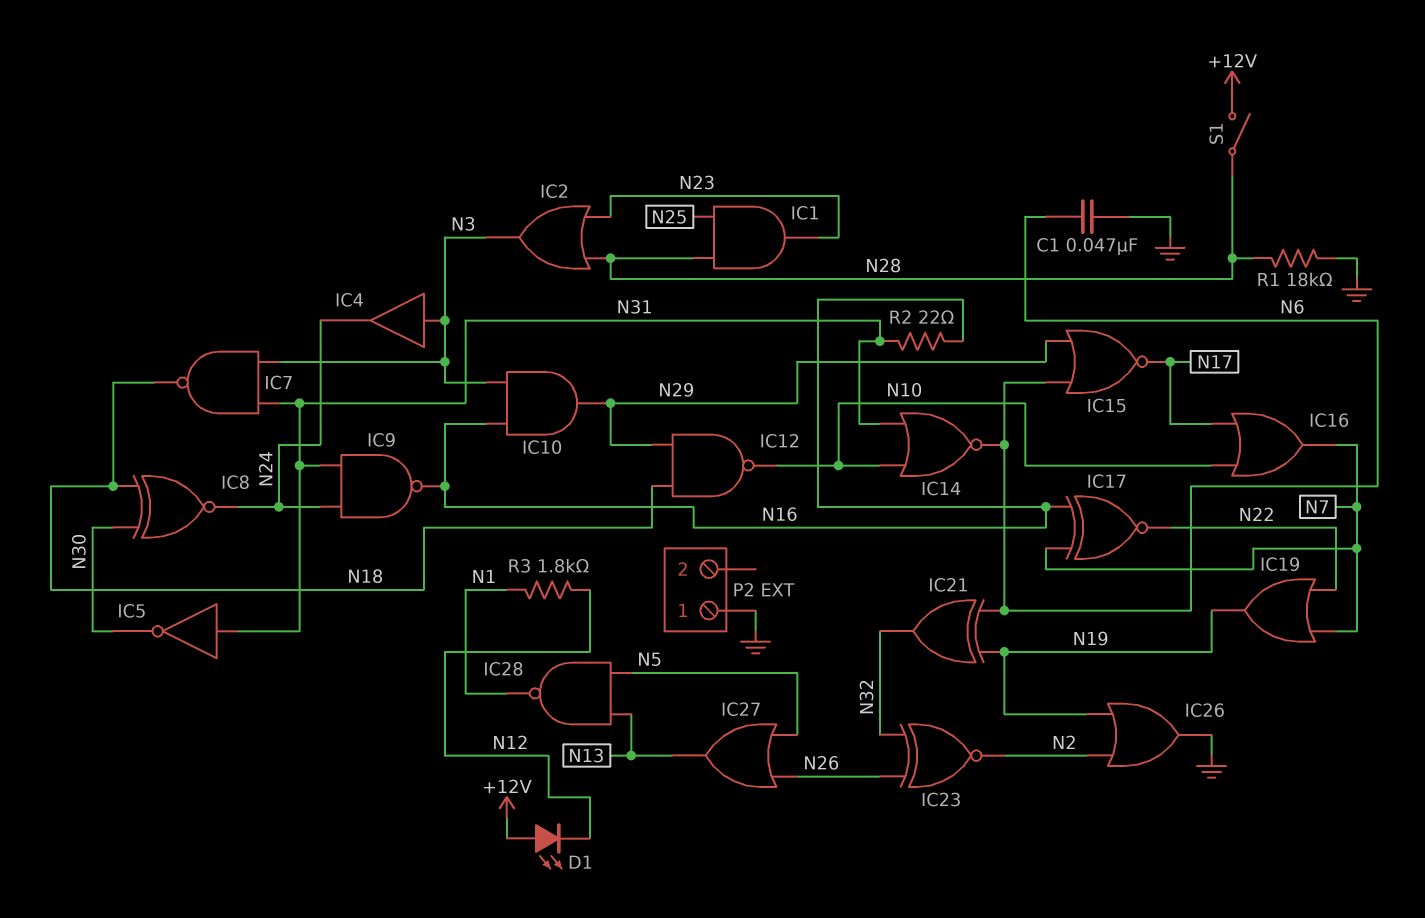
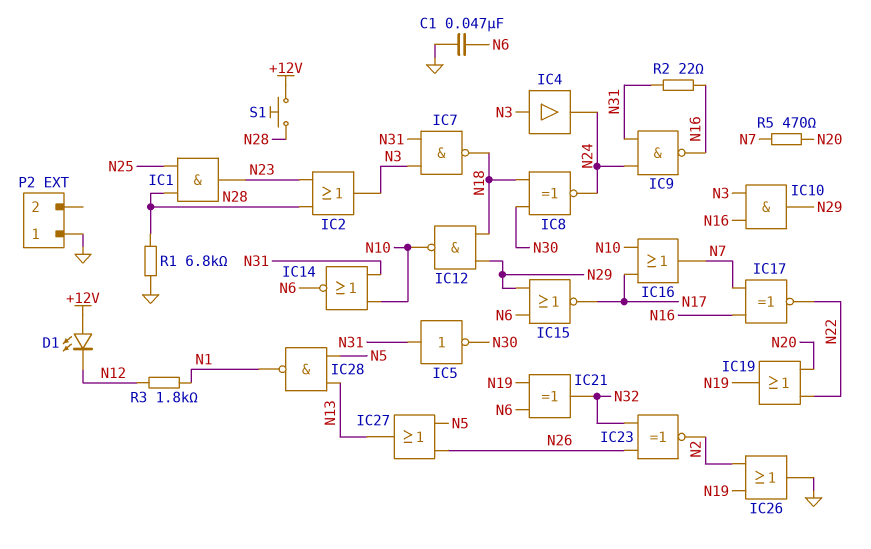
IC19: OR (in N7, in N22, out N19) -> OR (in N20, in N22, out N19)
R1: 18k (GND, N28) -> 6.8k (GND, N28)
R5: none -> 470 (N7, N20)
S1: switch (+12V, N28) -> button (+12V, N28)

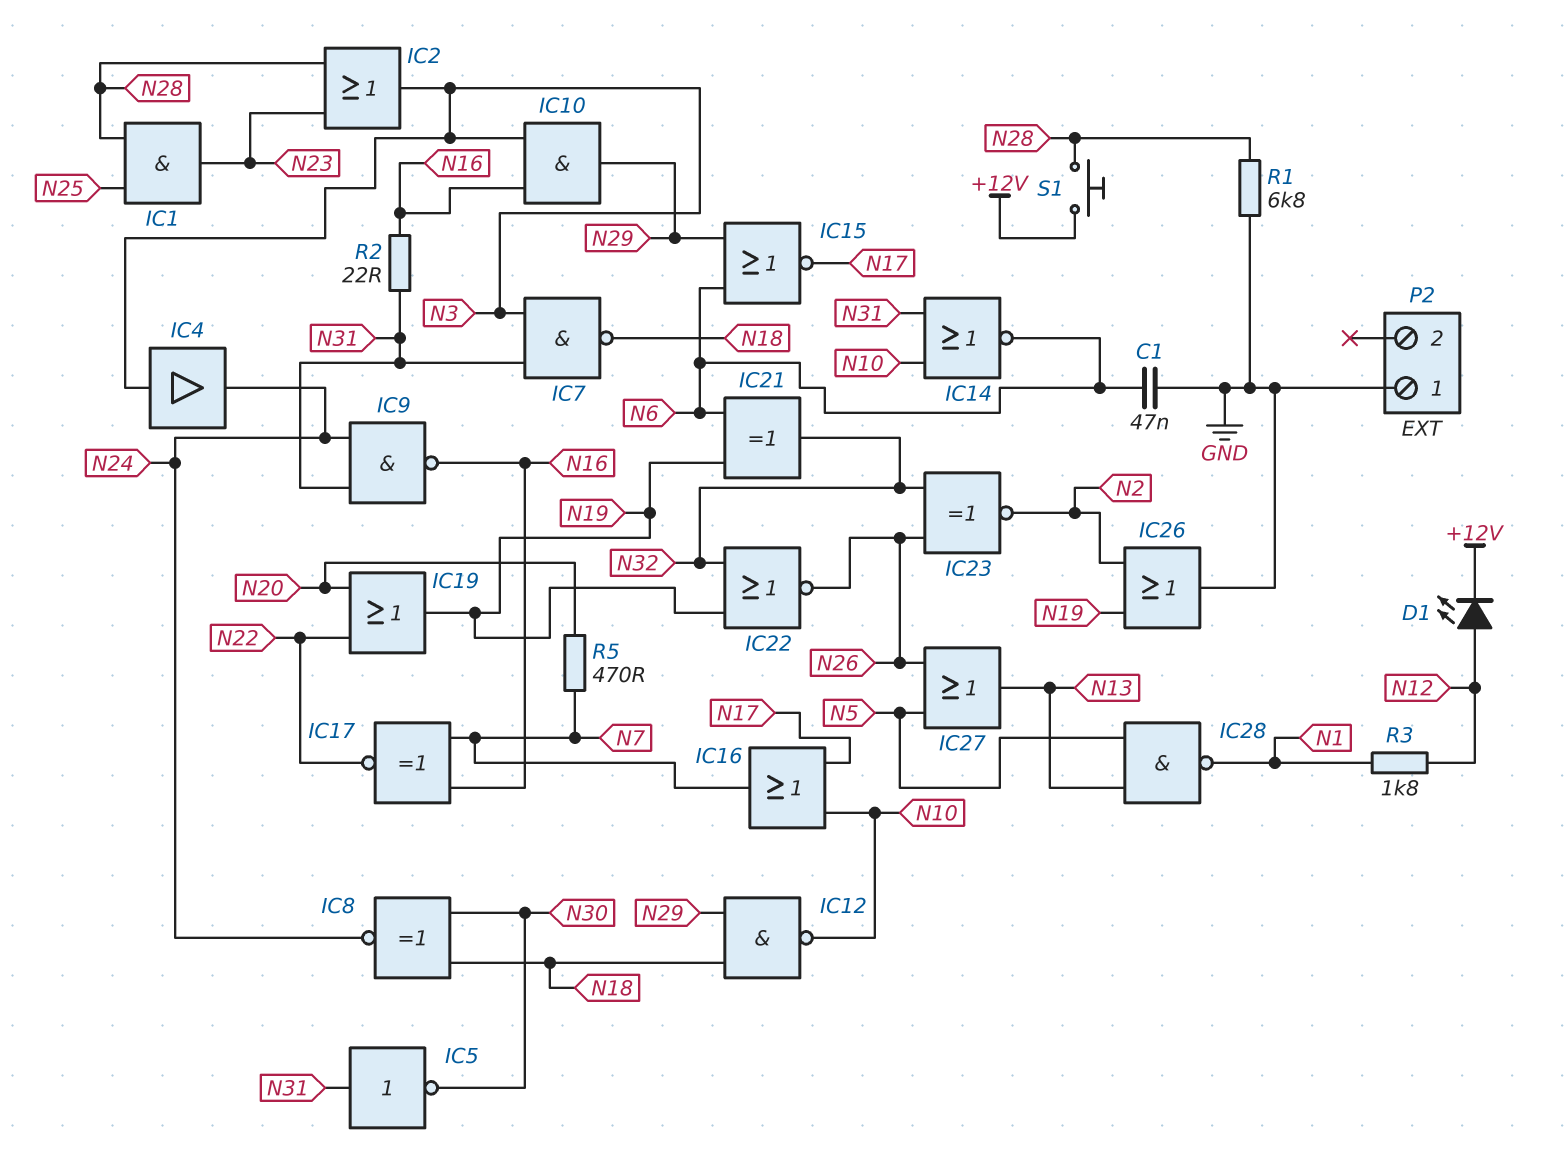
D1: LED (A +12V, K N12) -> LED (A N12, K +12V)
IC22: none -> NOR (in N19, in N32, out N26)

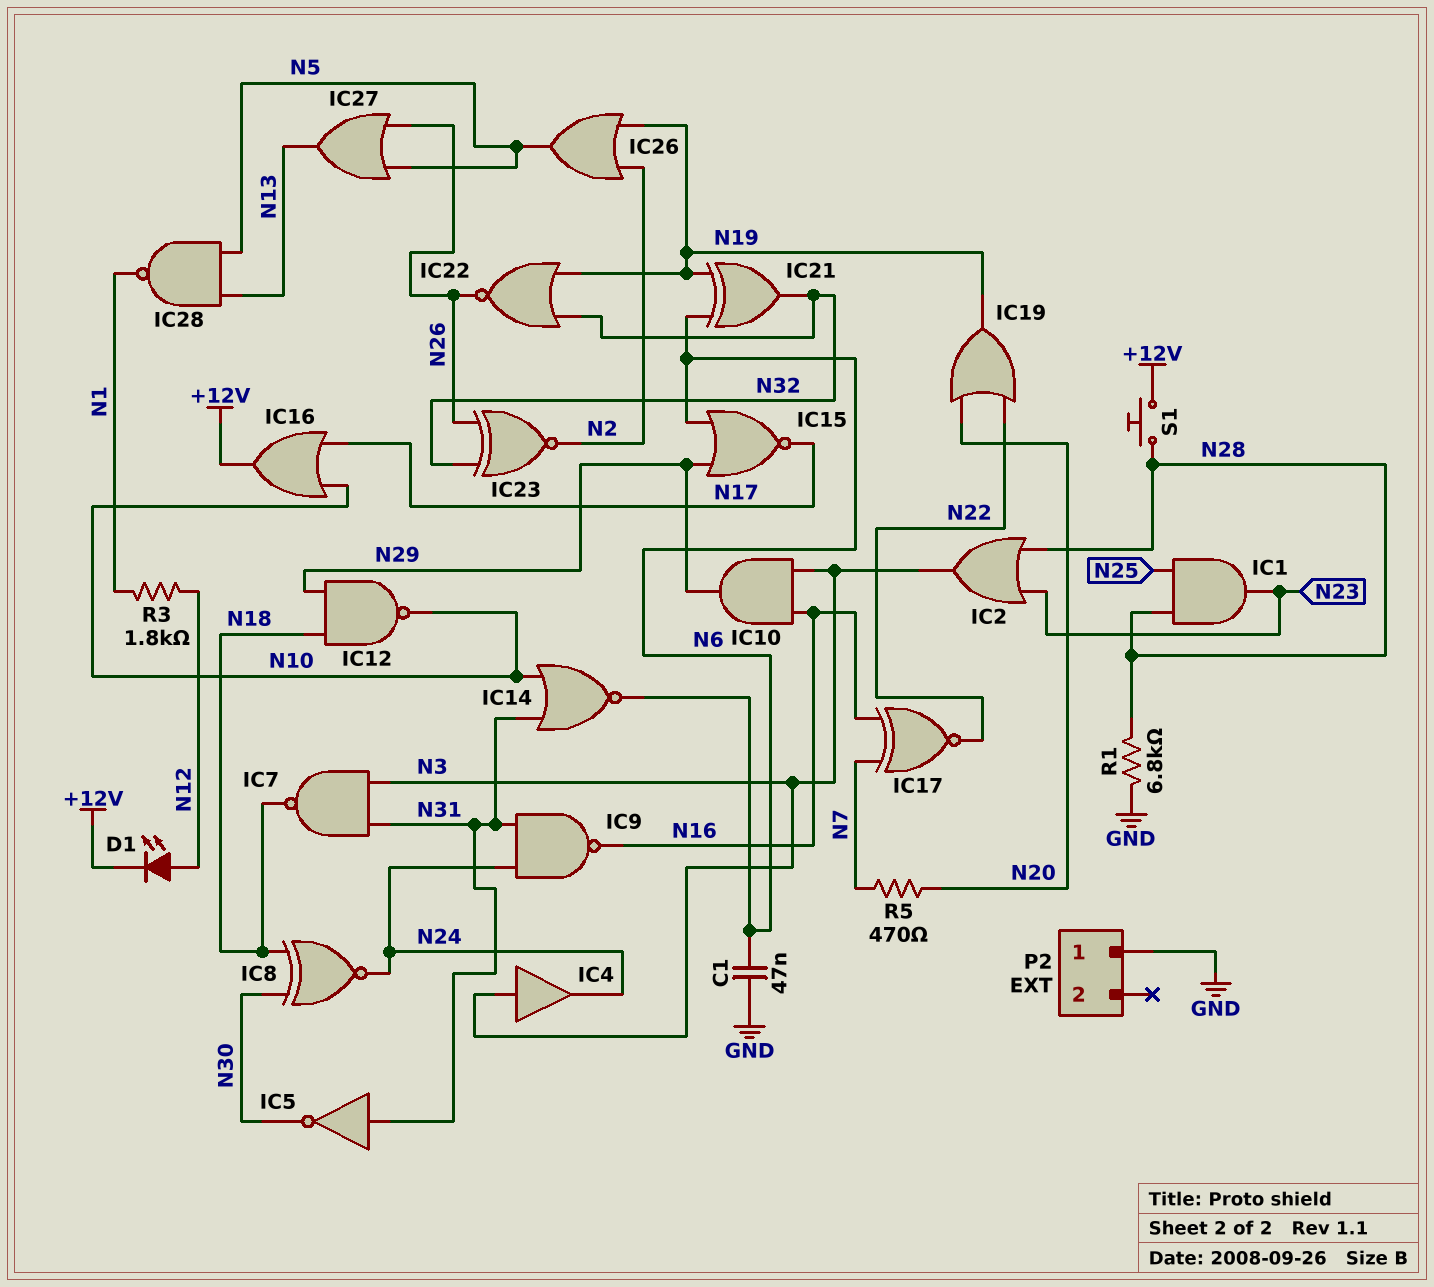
IC16: OR (in N10, in N17, out N7) -> OR (in N10, in N17, out +12V)
IC26: OR (in N2, in N19, out GND) -> OR (in N2, in N19, out N5)
R2: 22 (N16, N31) -> none

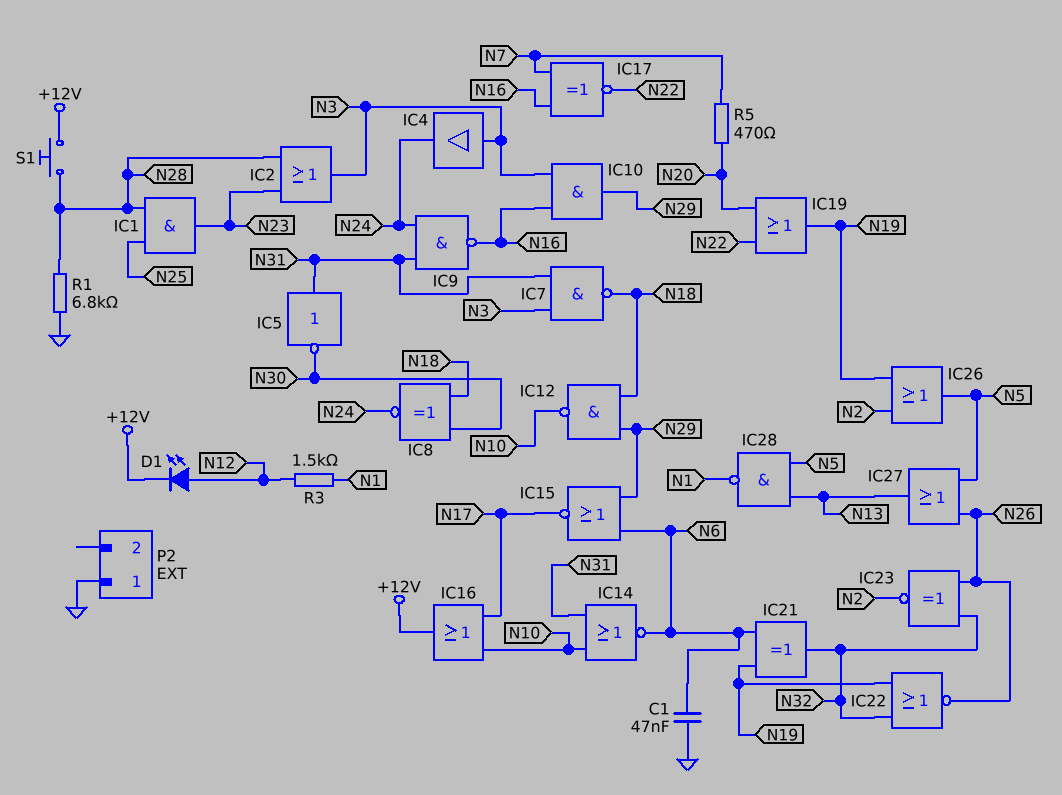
R3: 1.8k (N1, N12) -> 1.5k (N1, N12)

